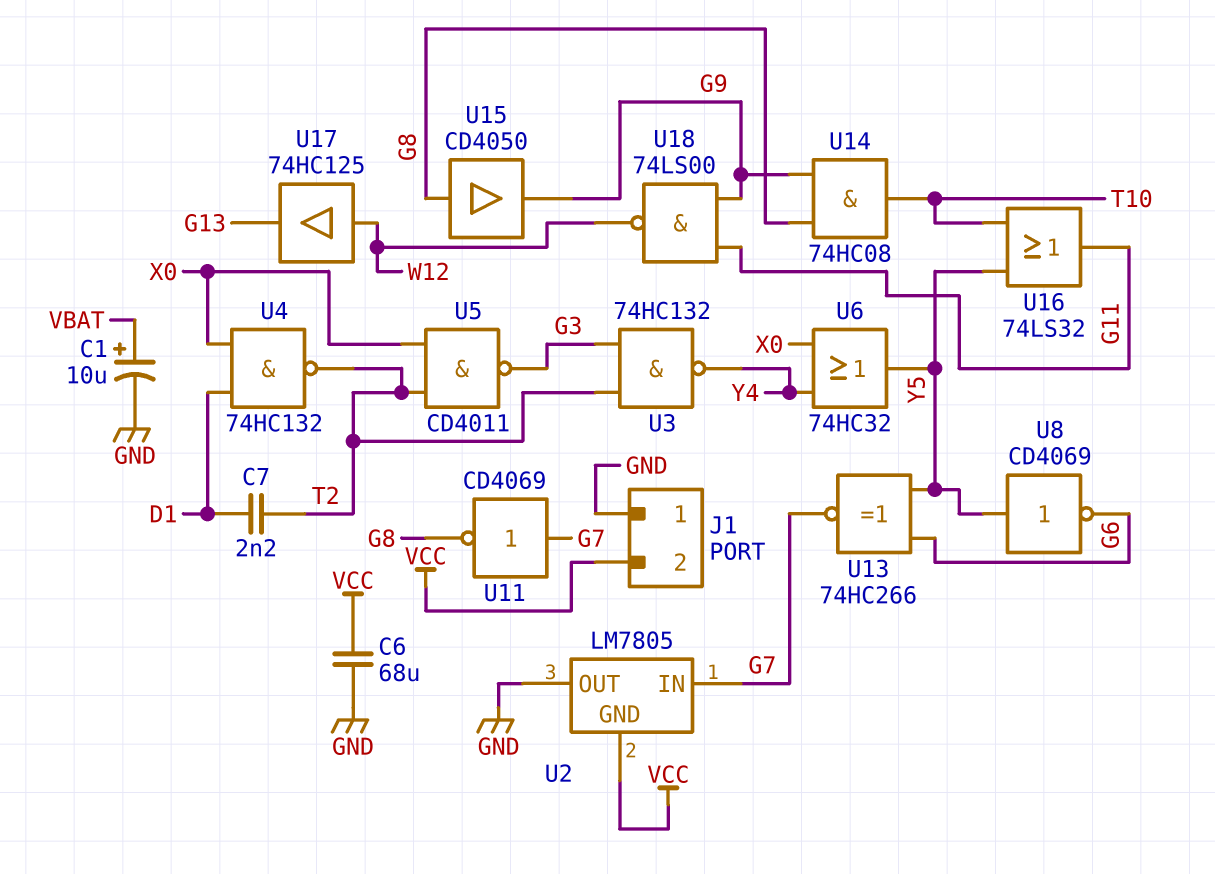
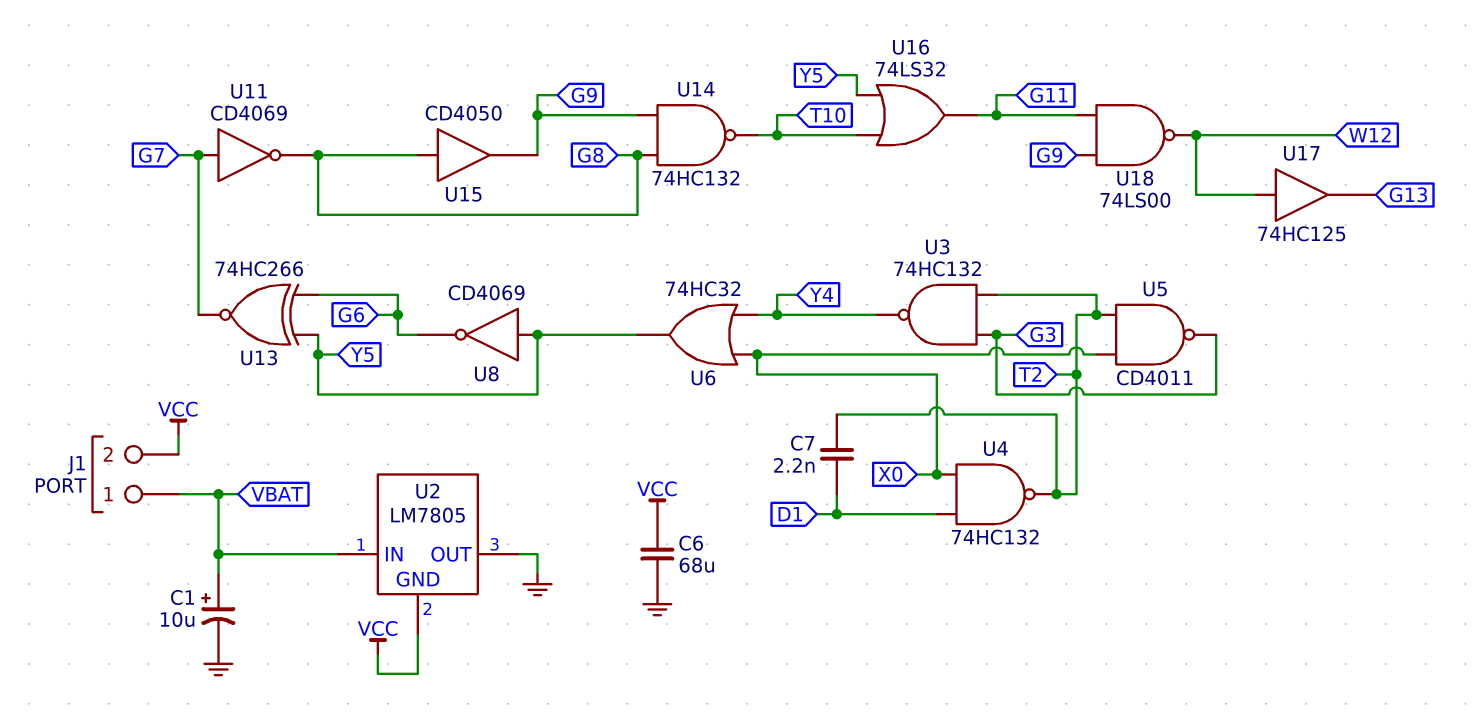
J1 pin 1: GND -> VBAT
U2 pin IN: G7 -> VBAT
U14: AND 74HC08 (in G8, in G9, out T10) -> NAND 74HC132 (in G8, in G9, out T10)

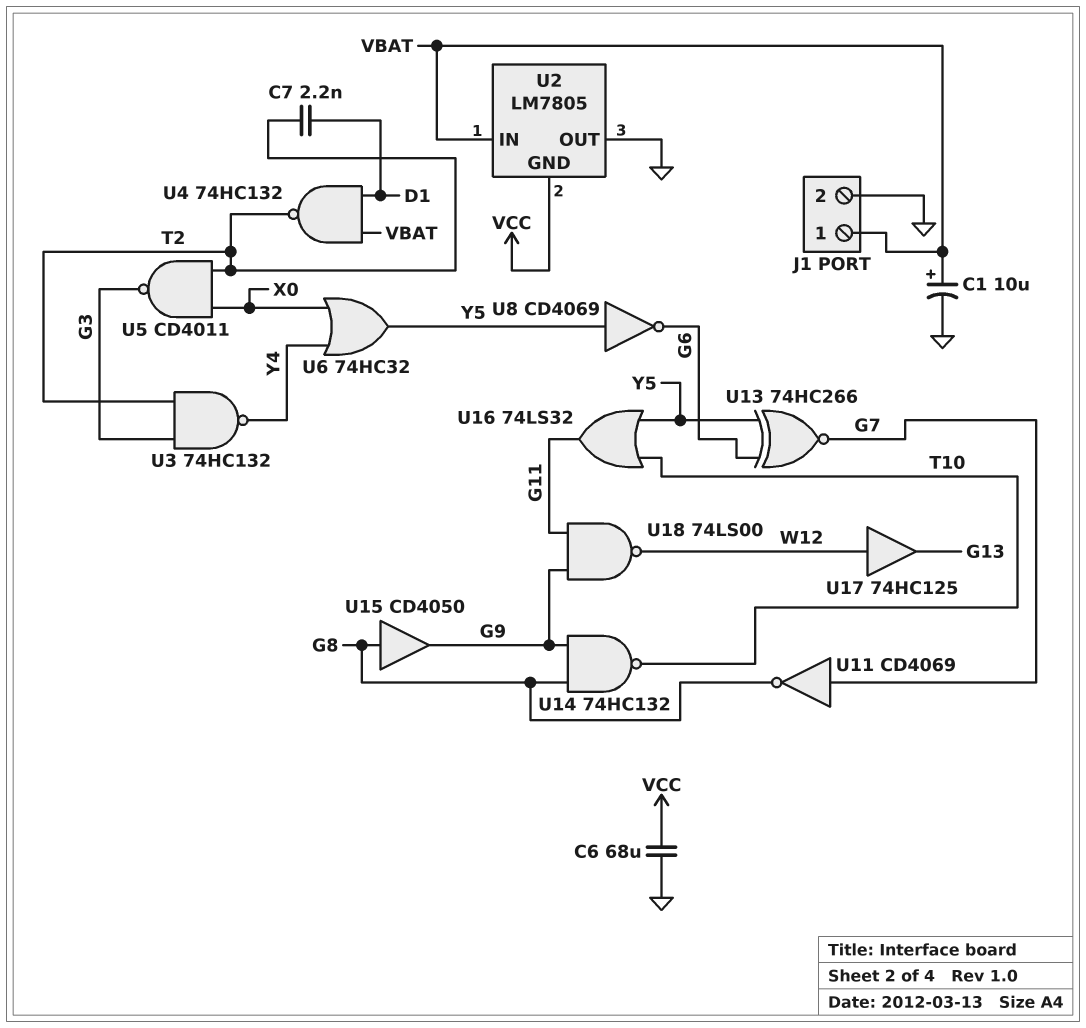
J1 pin 2: VCC -> GND
U4: NAND 74HC132 (in D1, in X0, out T2) -> NAND 74HC132 (in D1, in VBAT, out T2)

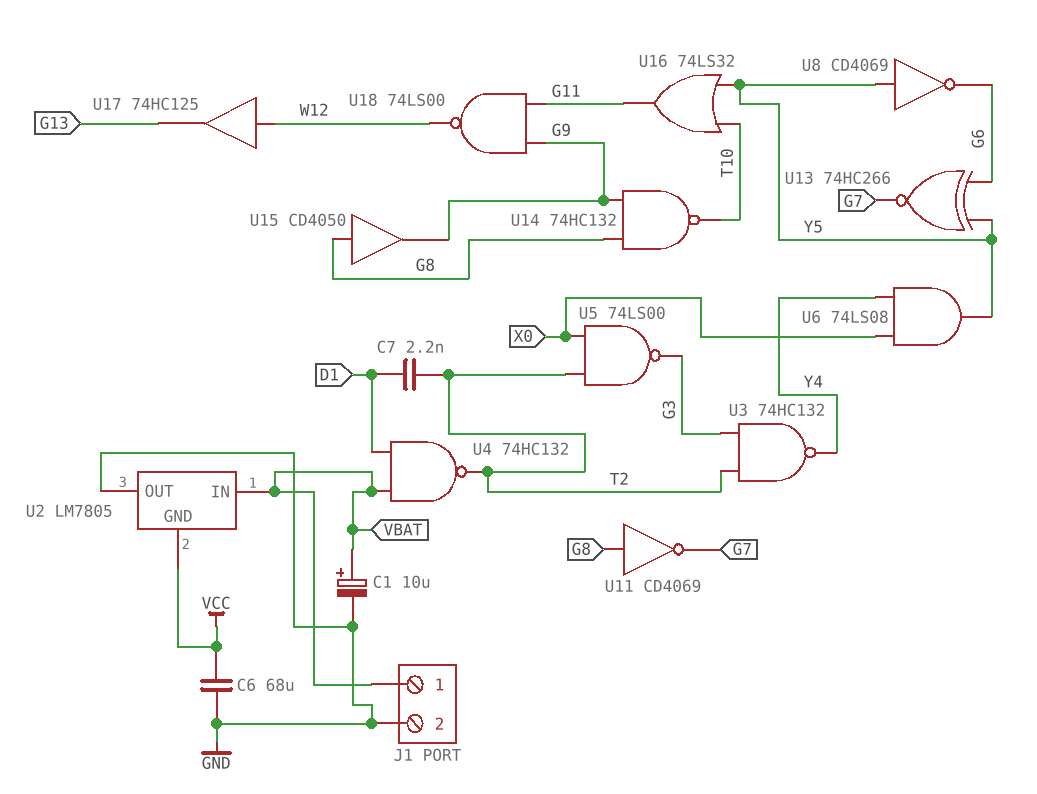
U5: NAND CD4011 (in T2, in X0, out G3) -> NAND 74LS00 (in T2, in X0, out G3)
U6: OR 74HC32 (in X0, in Y4, out Y5) -> AND 74LS08 (in X0, in Y4, out Y5)
U11: NOT CD4069 (in G7, out G8) -> NOT CD4069 (in G8, out G7)

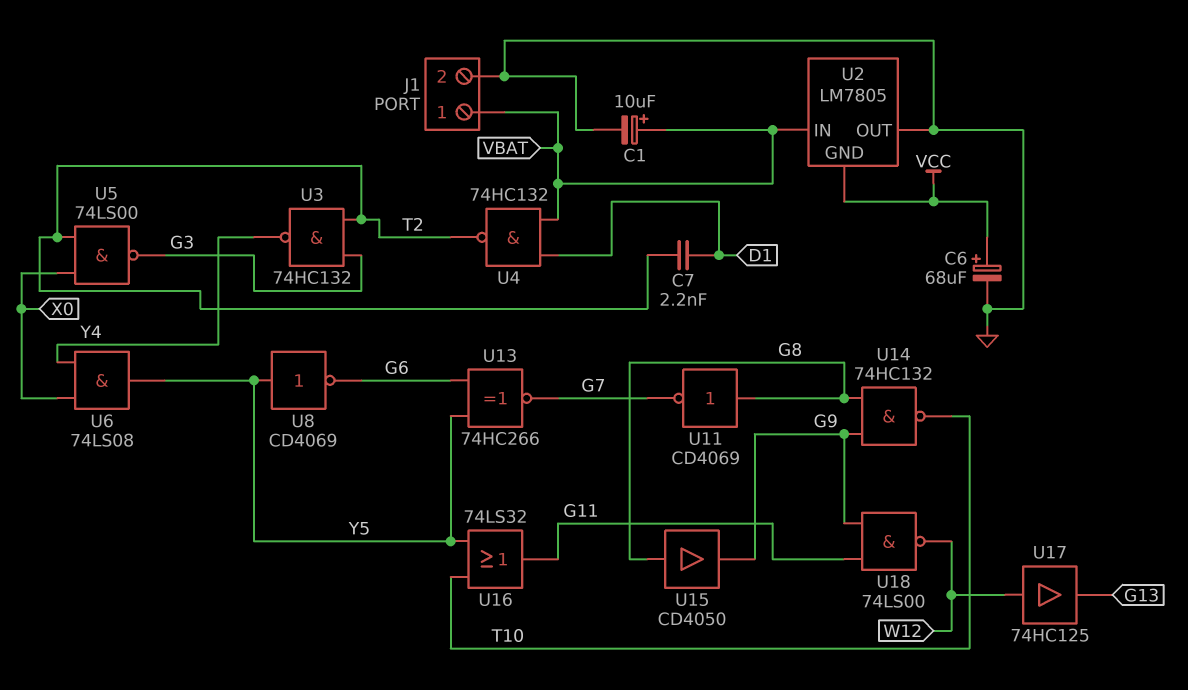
C6: 68uF (GND, VCC) -> 68uF (plus VCC, minus GND)

